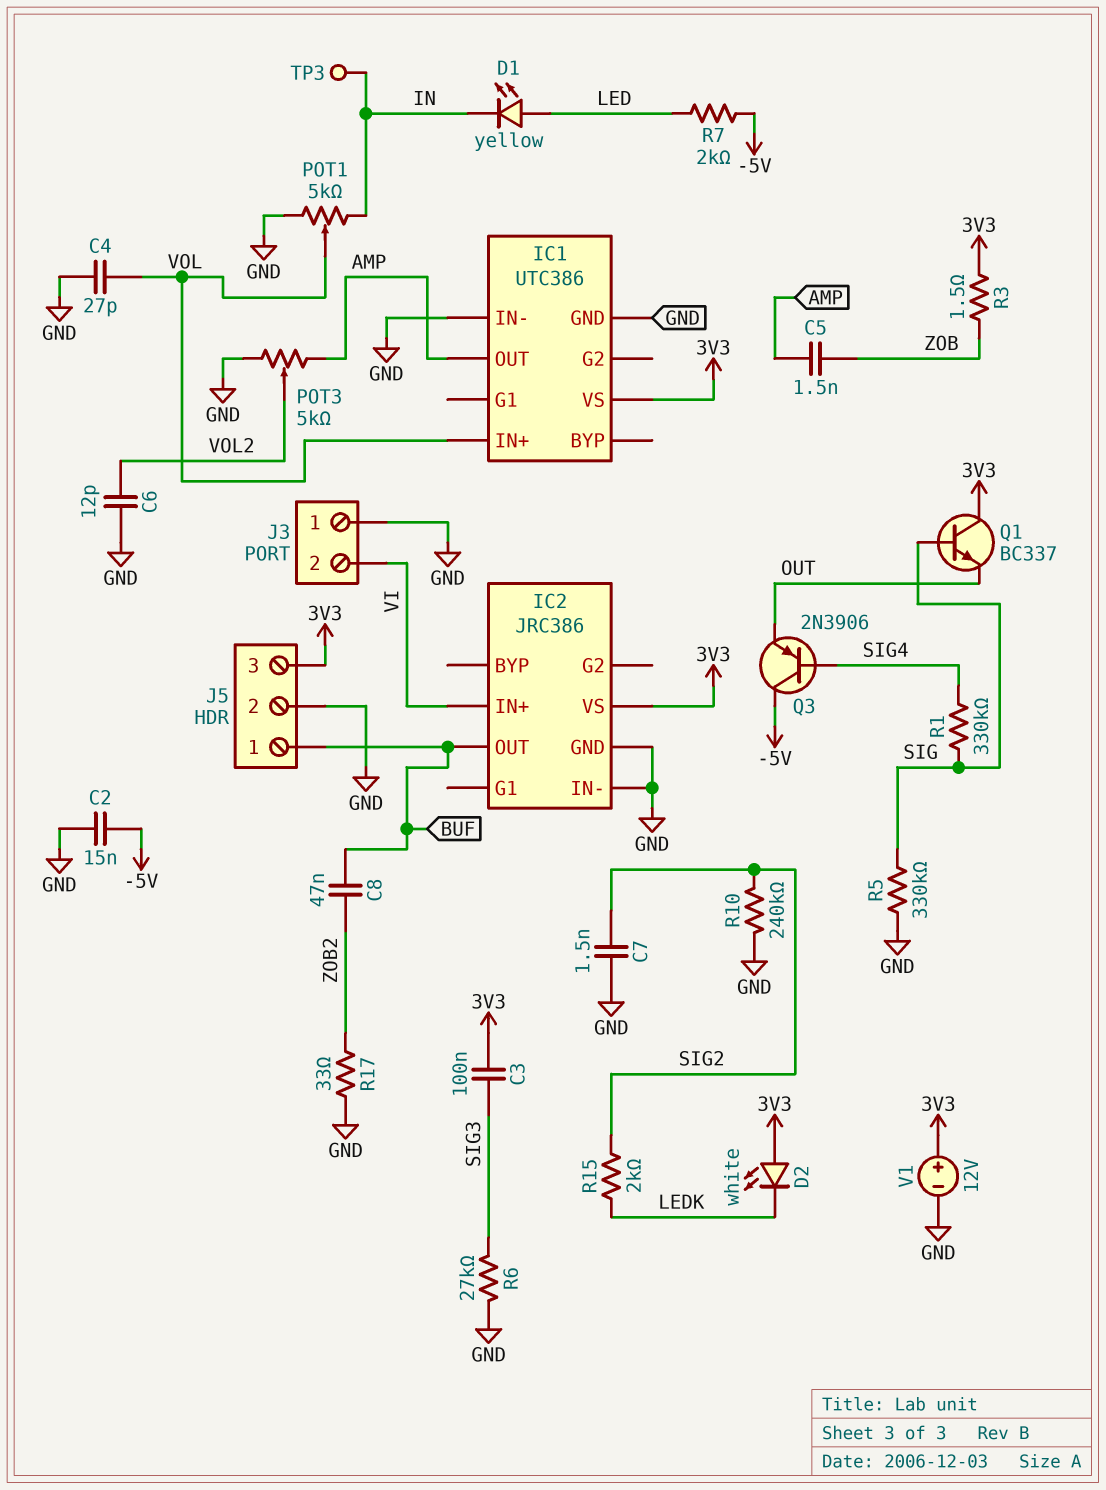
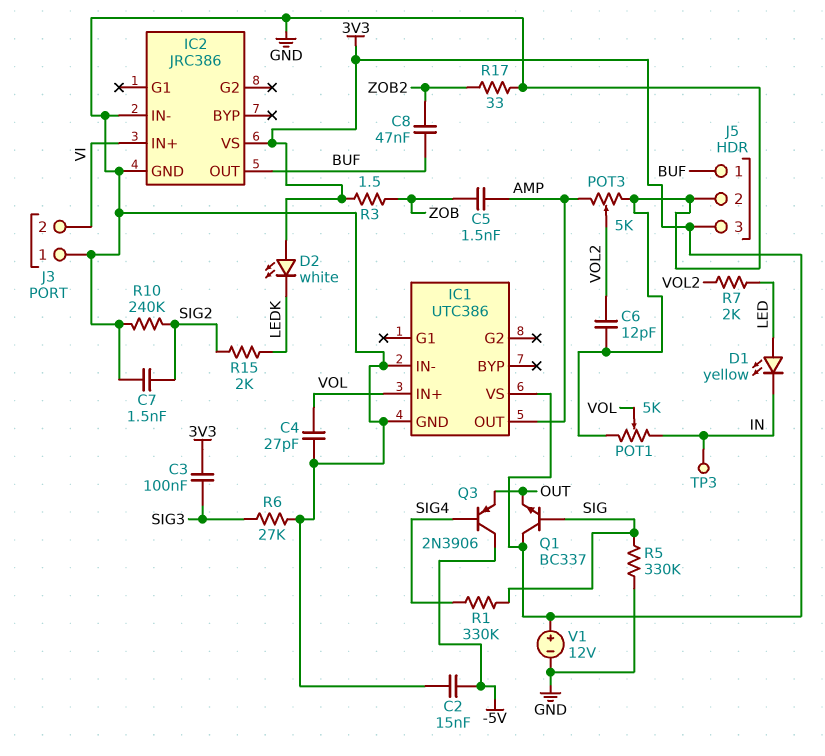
R7: 2k (-5V, LED) -> 2k (LED, VOL2)

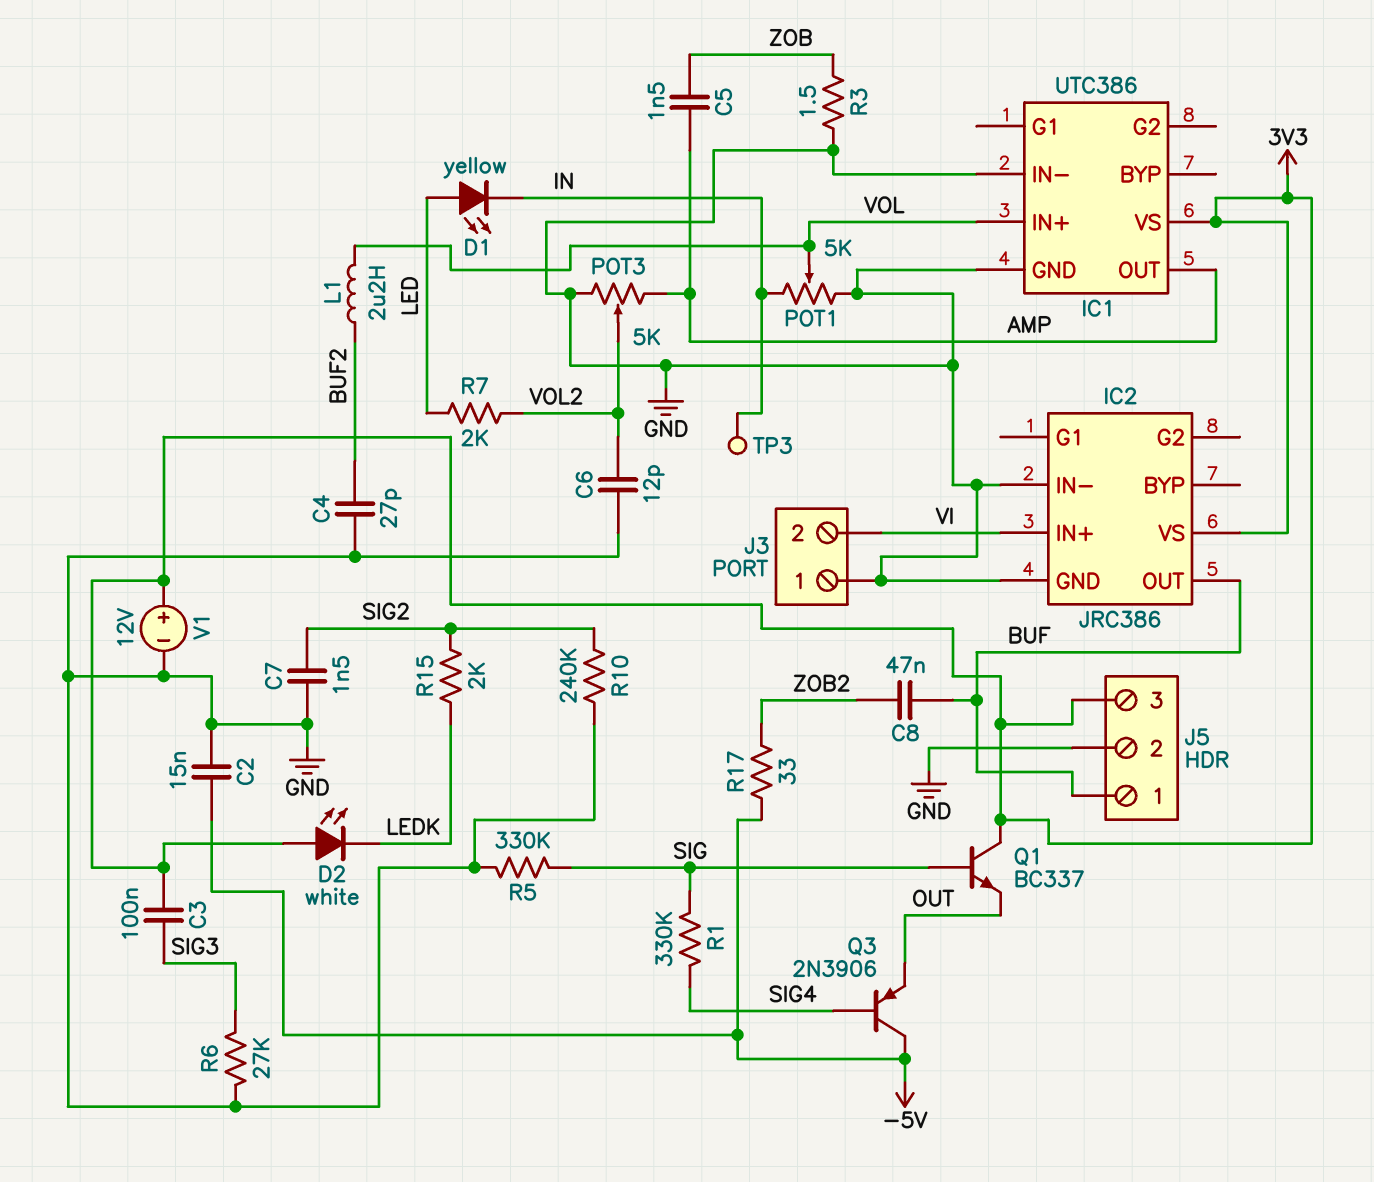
C4: 27pF (GND, VOL) -> 27pF (BUF2, GND)
L1: none -> 2.2uH (BUF2, VOL)
R3: 1.5 (3V3, ZOB) -> 1.5 (GND, ZOB)
R17: 33 (GND, ZOB2) -> 33 (-5V, ZOB2)

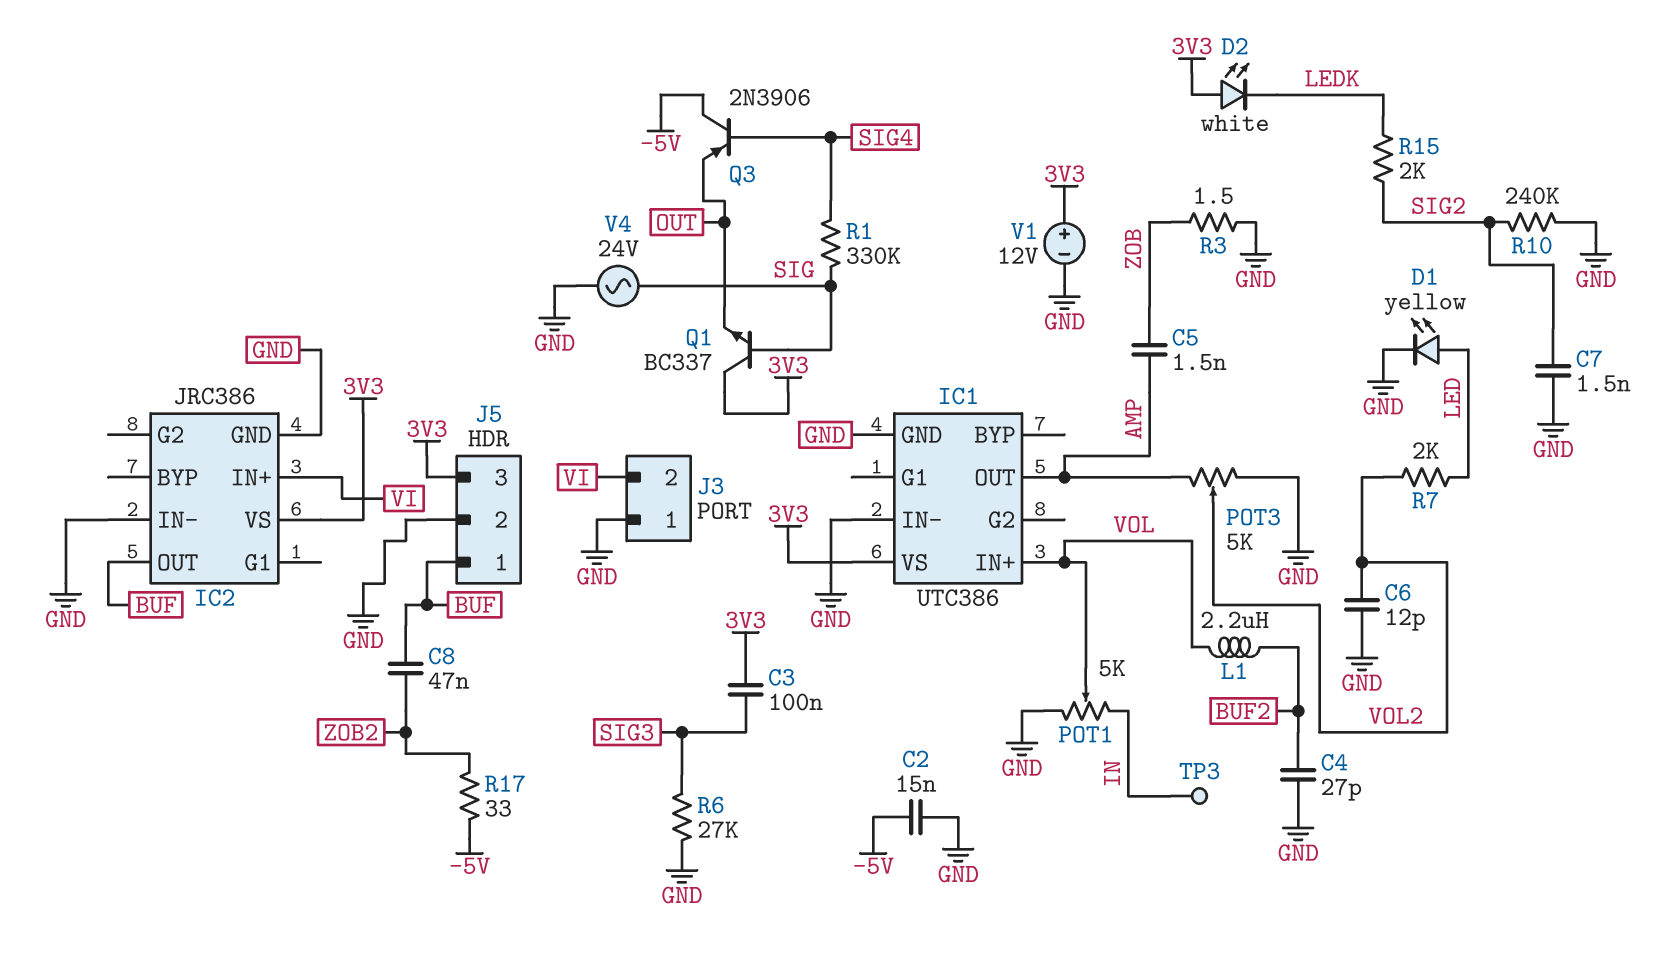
D1: LED yellow (A LED, K IN) -> LED yellow (A LED, K GND)
R5: 330k (GND, SIG) -> none
V4: none -> AC 24V (GND, SIG)

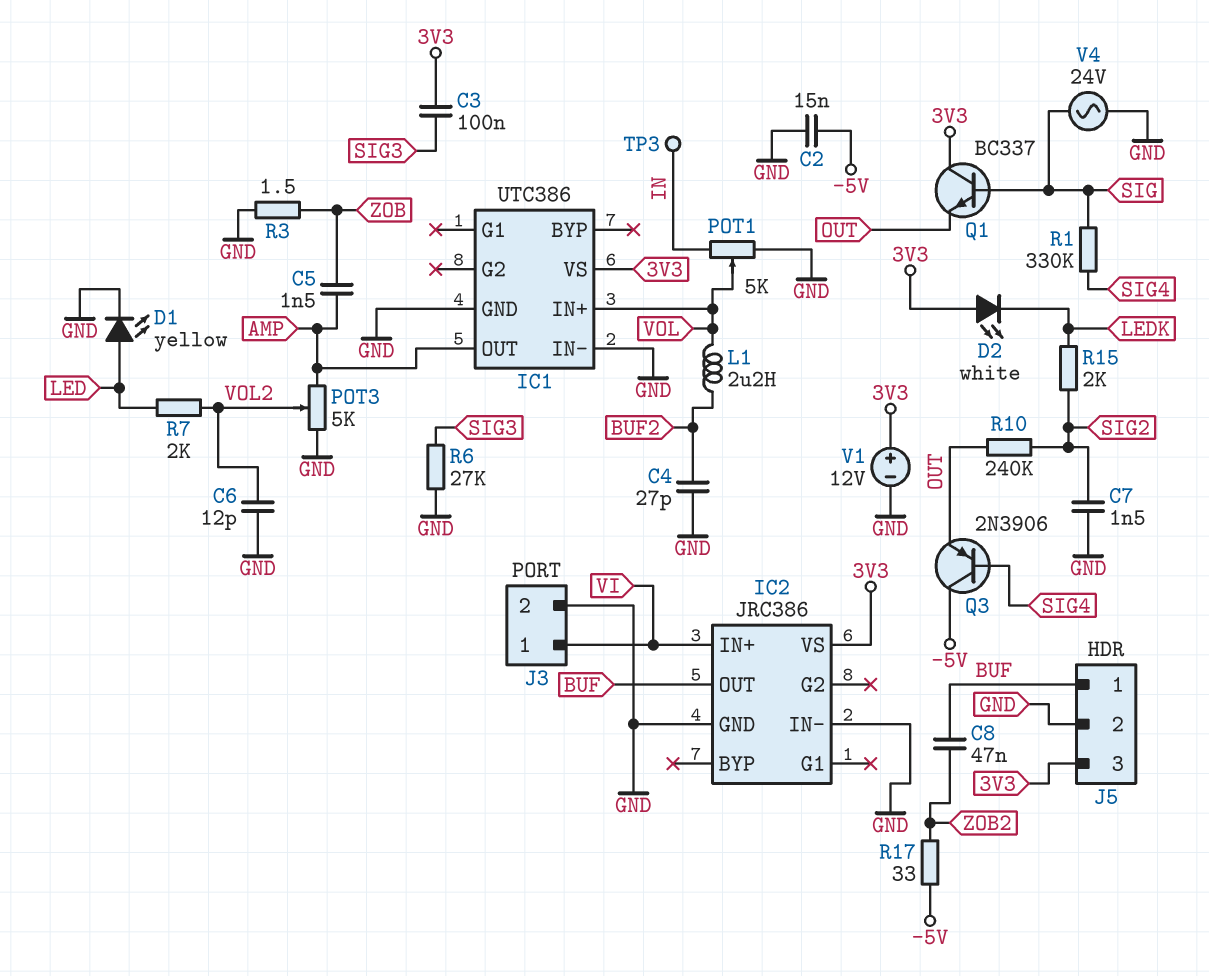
J3 pin 1: GND -> VI
J3 pin 2: VI -> GND
R10: 240k (GND, SIG2) -> 240k (OUT, SIG2)

